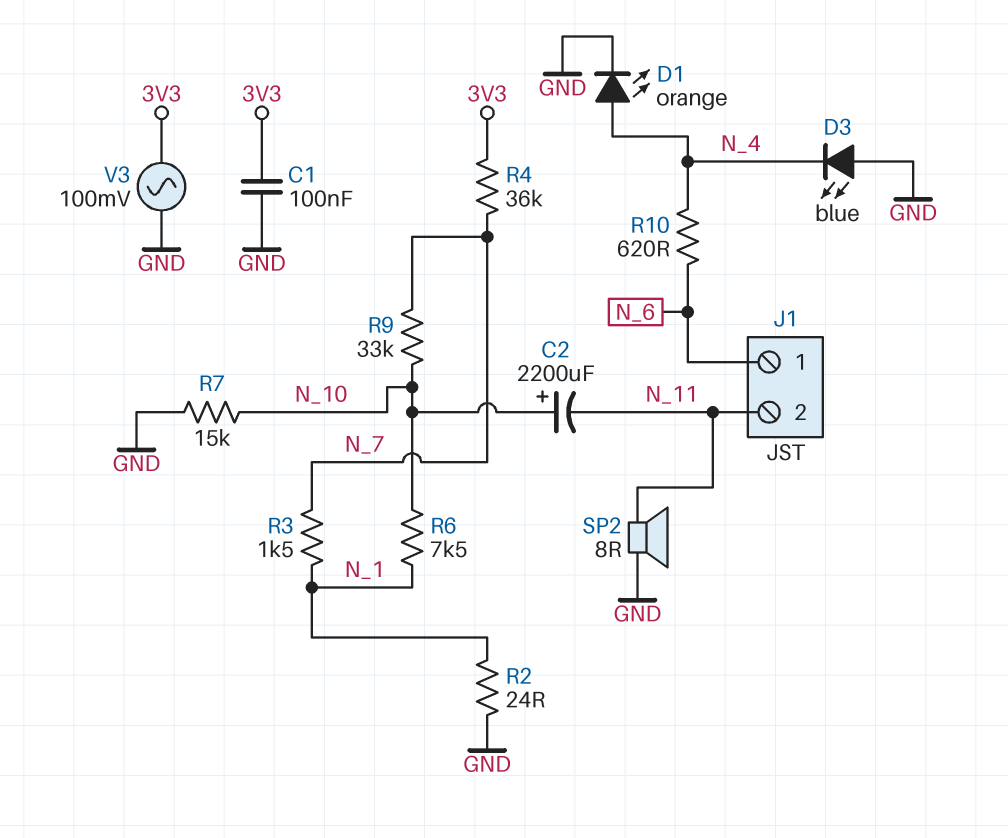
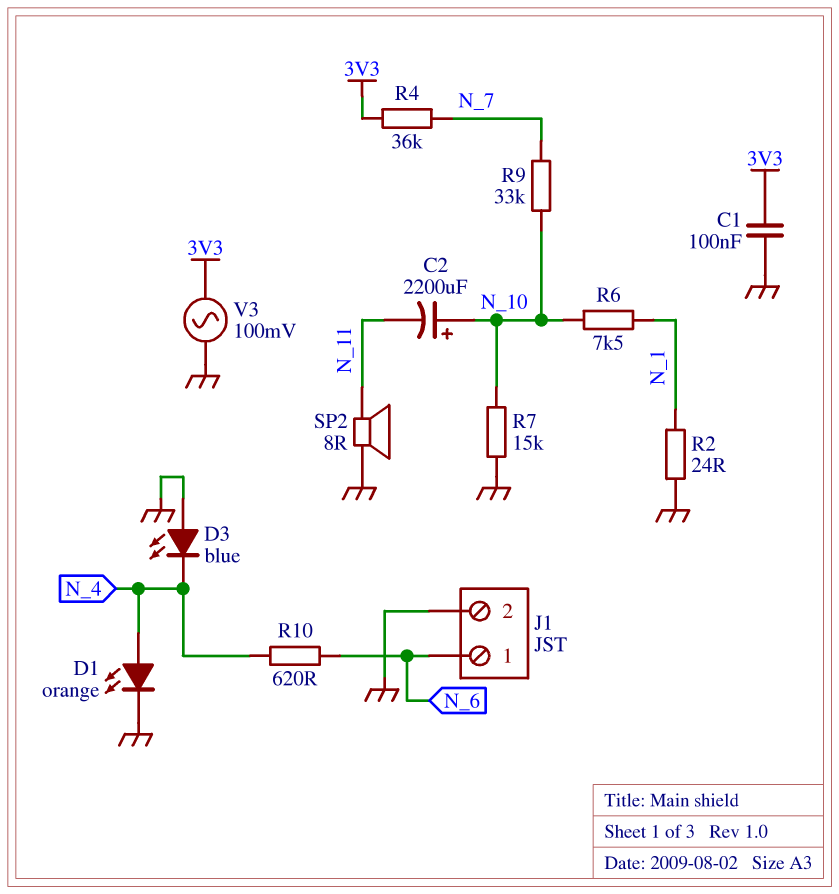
J1 pin 2: N_11 -> GND
R3: 1.5k (N_1, N_7) -> none

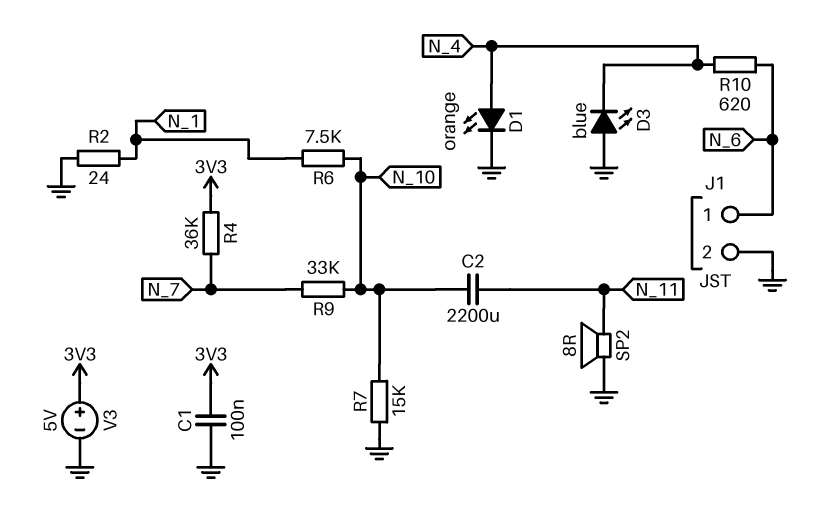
C2: 2200uF (plus N_10, minus N_11) -> 2200uF (N_10, N_11)
V3: AC 100mV (3V3, GND) -> 5V (plus 3V3, minus GND)

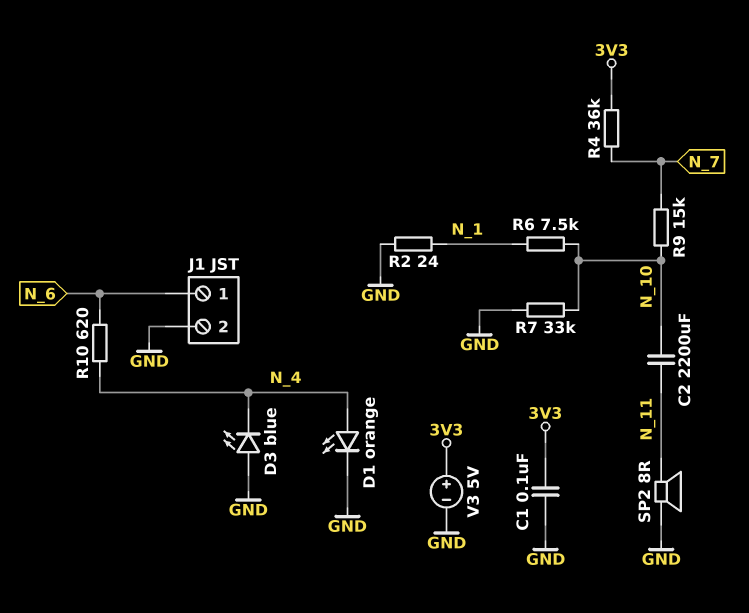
R7: 15k (GND, N_10) -> 33k (GND, N_10)
R9: 33k (N_7, N_10) -> 15k (N_7, N_10)

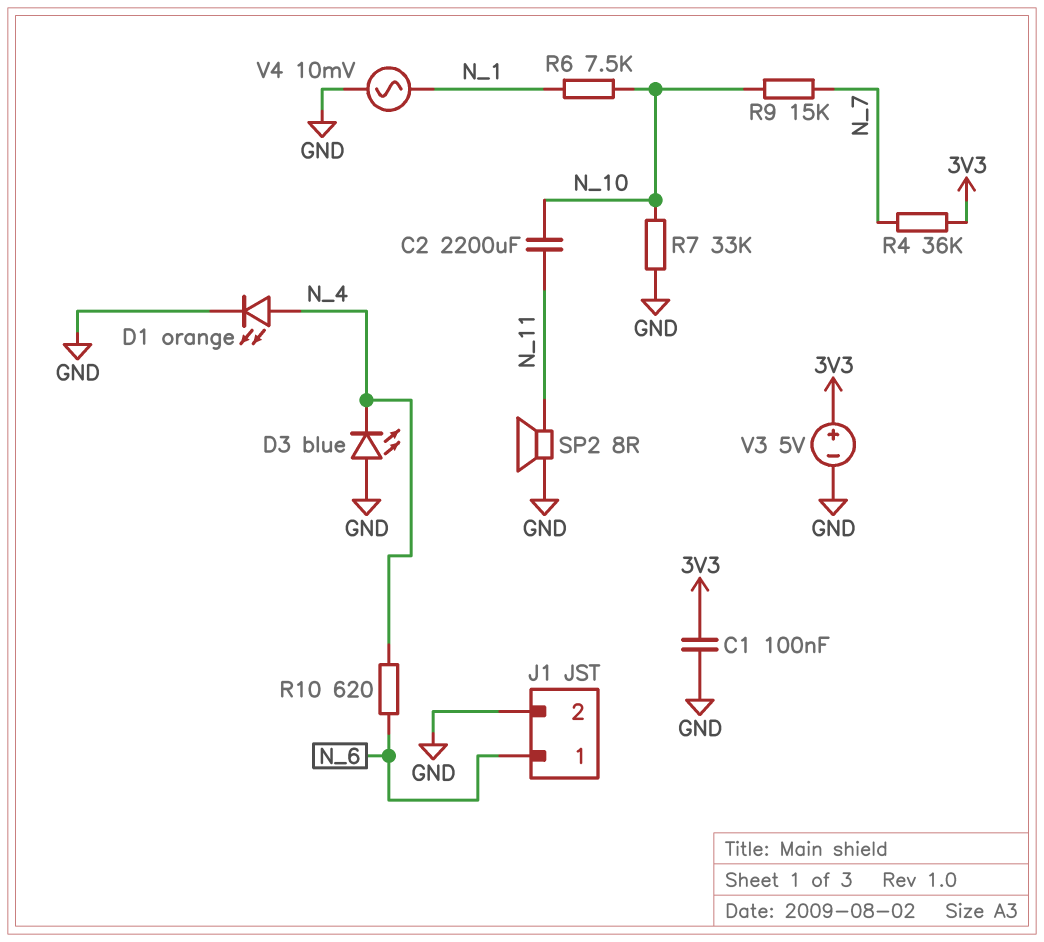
R2: 24 (GND, N_1) -> none
V4: none -> AC 10mV (GND, N_1)

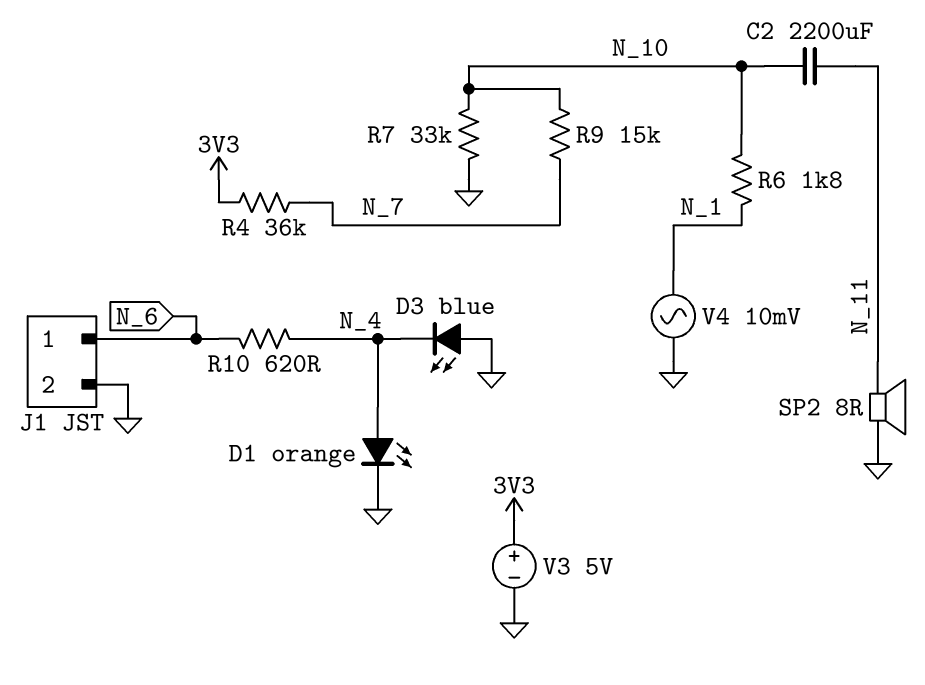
C1: 100nF (3V3, GND) -> none
R6: 7.5k (N_1, N_10) -> 1.8k (N_1, N_10)

